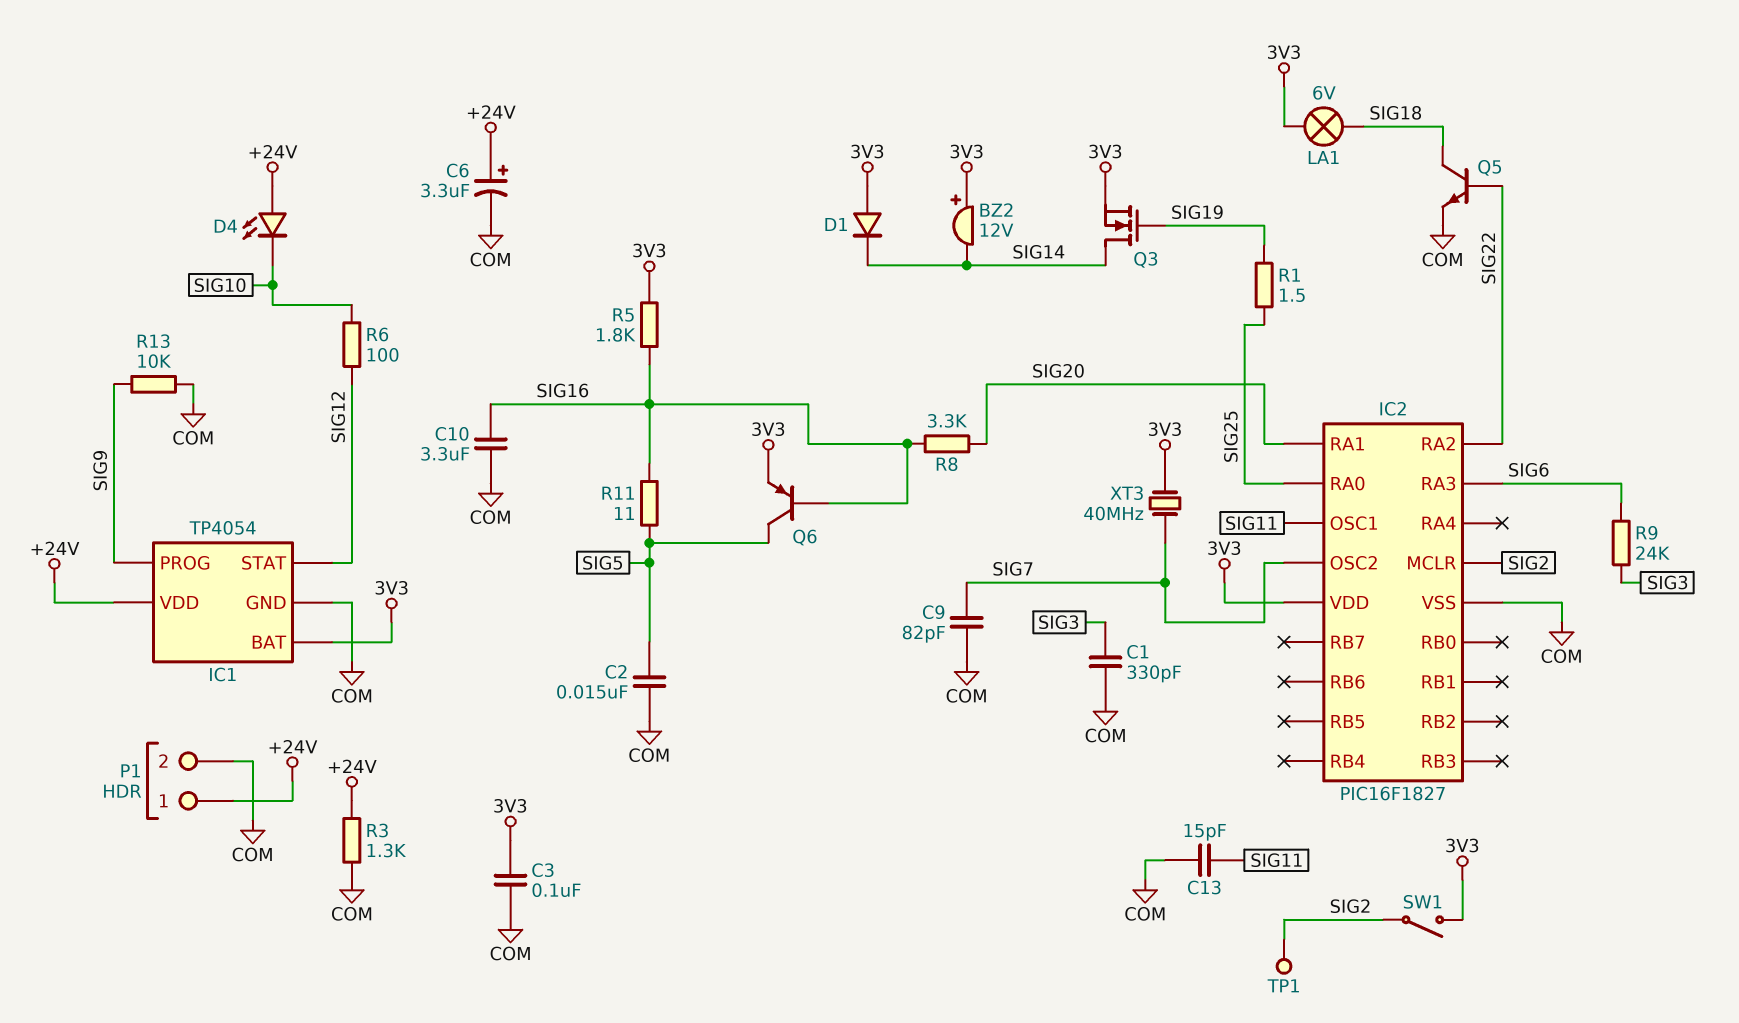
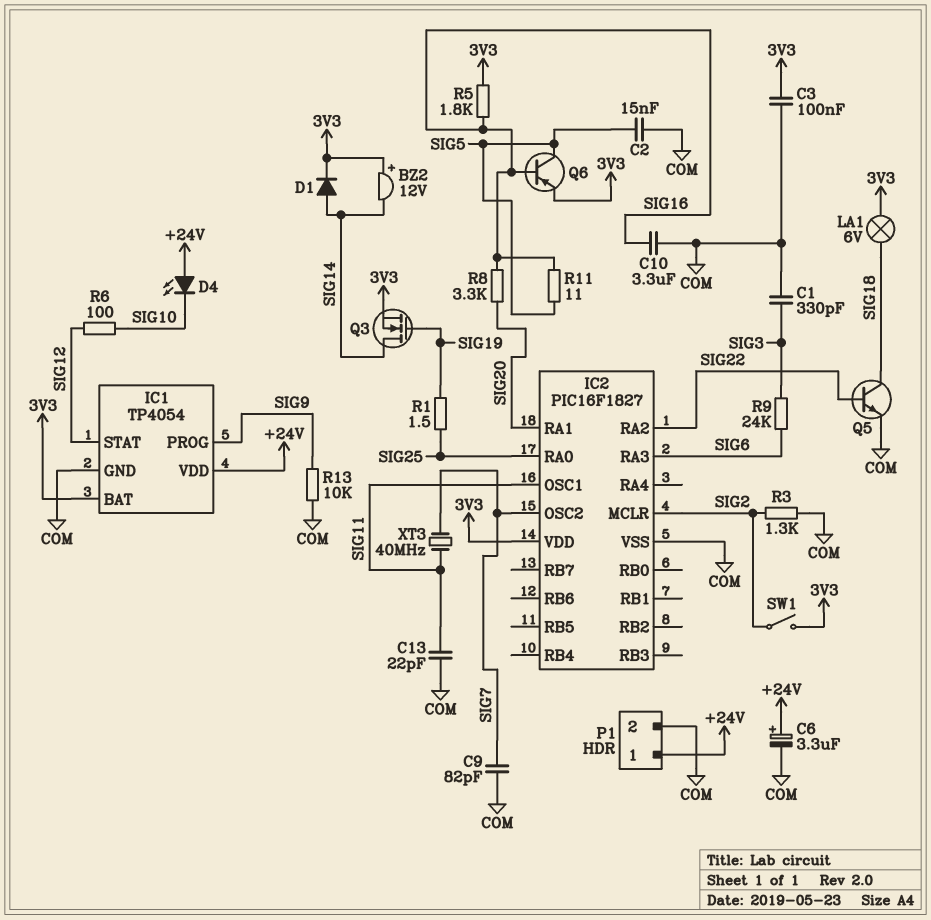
C13: 15pF (COM, SIG11) -> 22pF (COM, SIG11)
D1: diode (A 3V3, K SIG14) -> diode (A SIG14, K 3V3)
R3: 1.3k (+24V, COM) -> 1.3k (COM, SIG2)
TP1: test point (SIG2) -> none
XT3: 40MHz (3V3, SIG7) -> 40MHz (SIG7, SIG11)

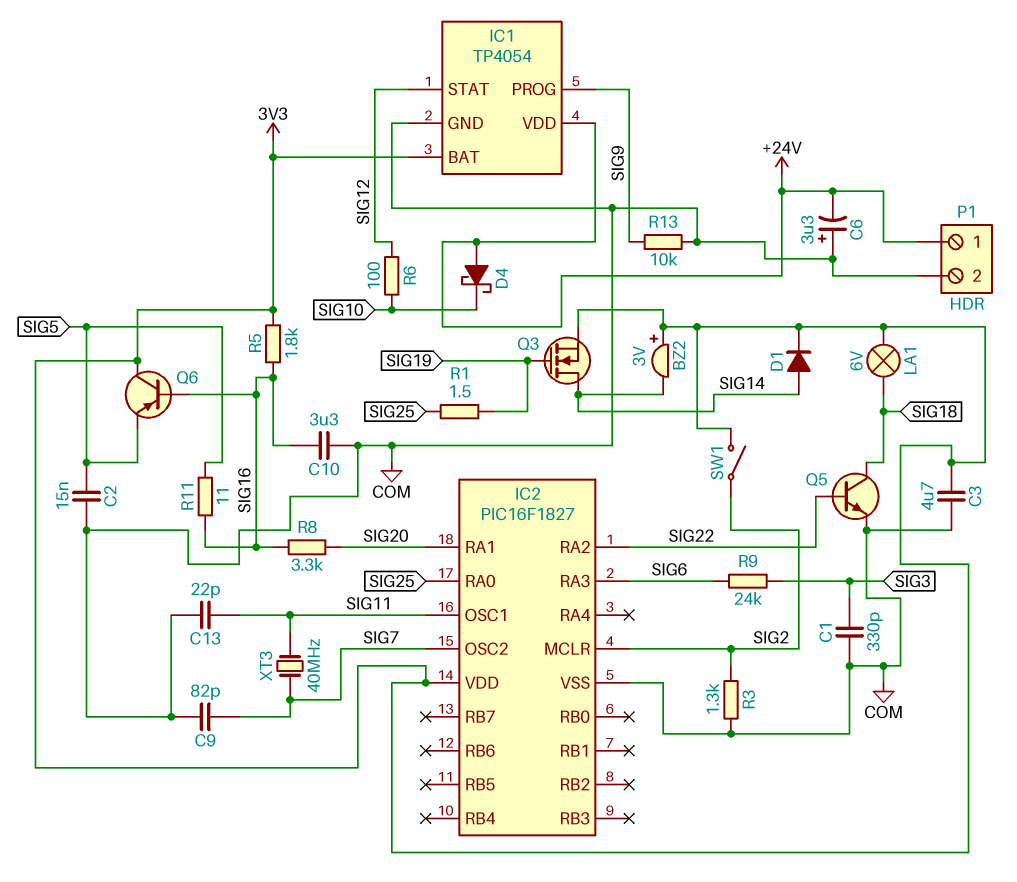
BZ2: buzzer 12V (plus 3V3, minus SIG14) -> buzzer 3V (plus 3V3, minus SIG14)
C3: 100nF (3V3, COM) -> 4.7uF (3V3, COM)
C6: 3.3uF (plus +24V, minus COM) -> 3.3uF (plus COM, minus +24V)
D4: LED (A +24V, K SIG10) -> schottky (A +24V, K SIG10)
Q6: PNP (B SIG16, C SIG5, E 3V3) -> PNP (B SIG16, C 3V3, E SIG5)

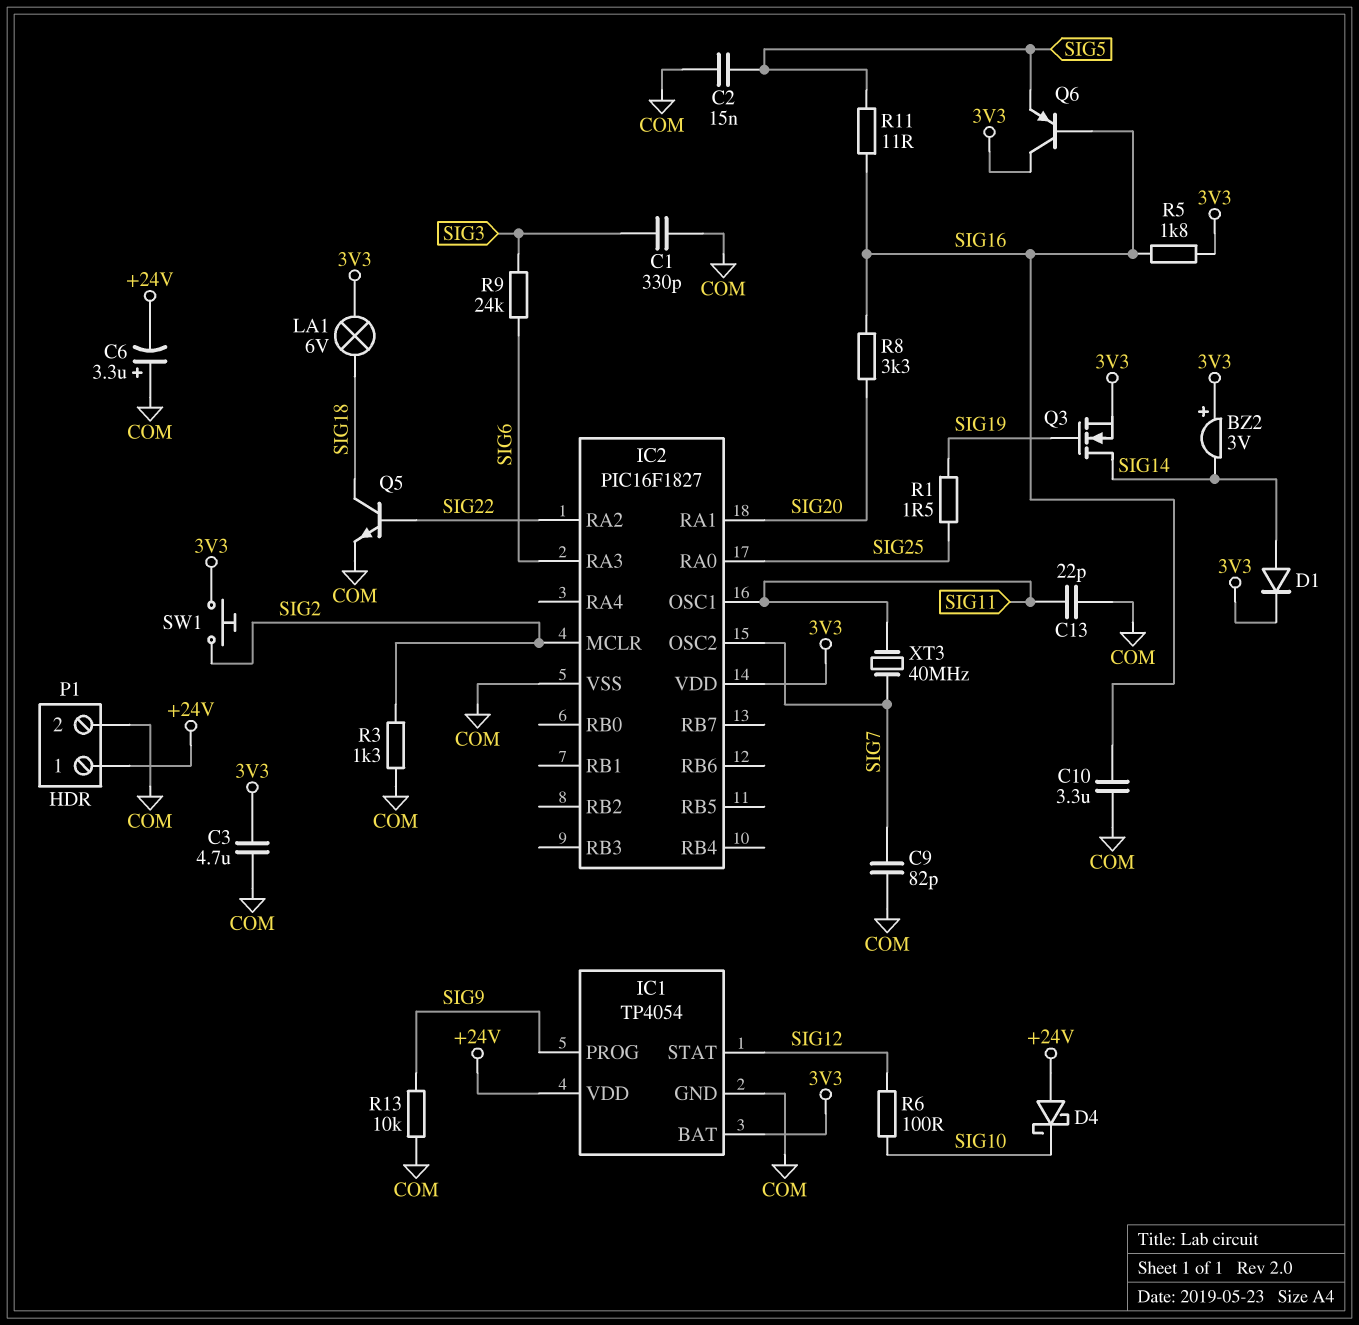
SW1: switch (3V3, SIG2) -> button (3V3, SIG2)

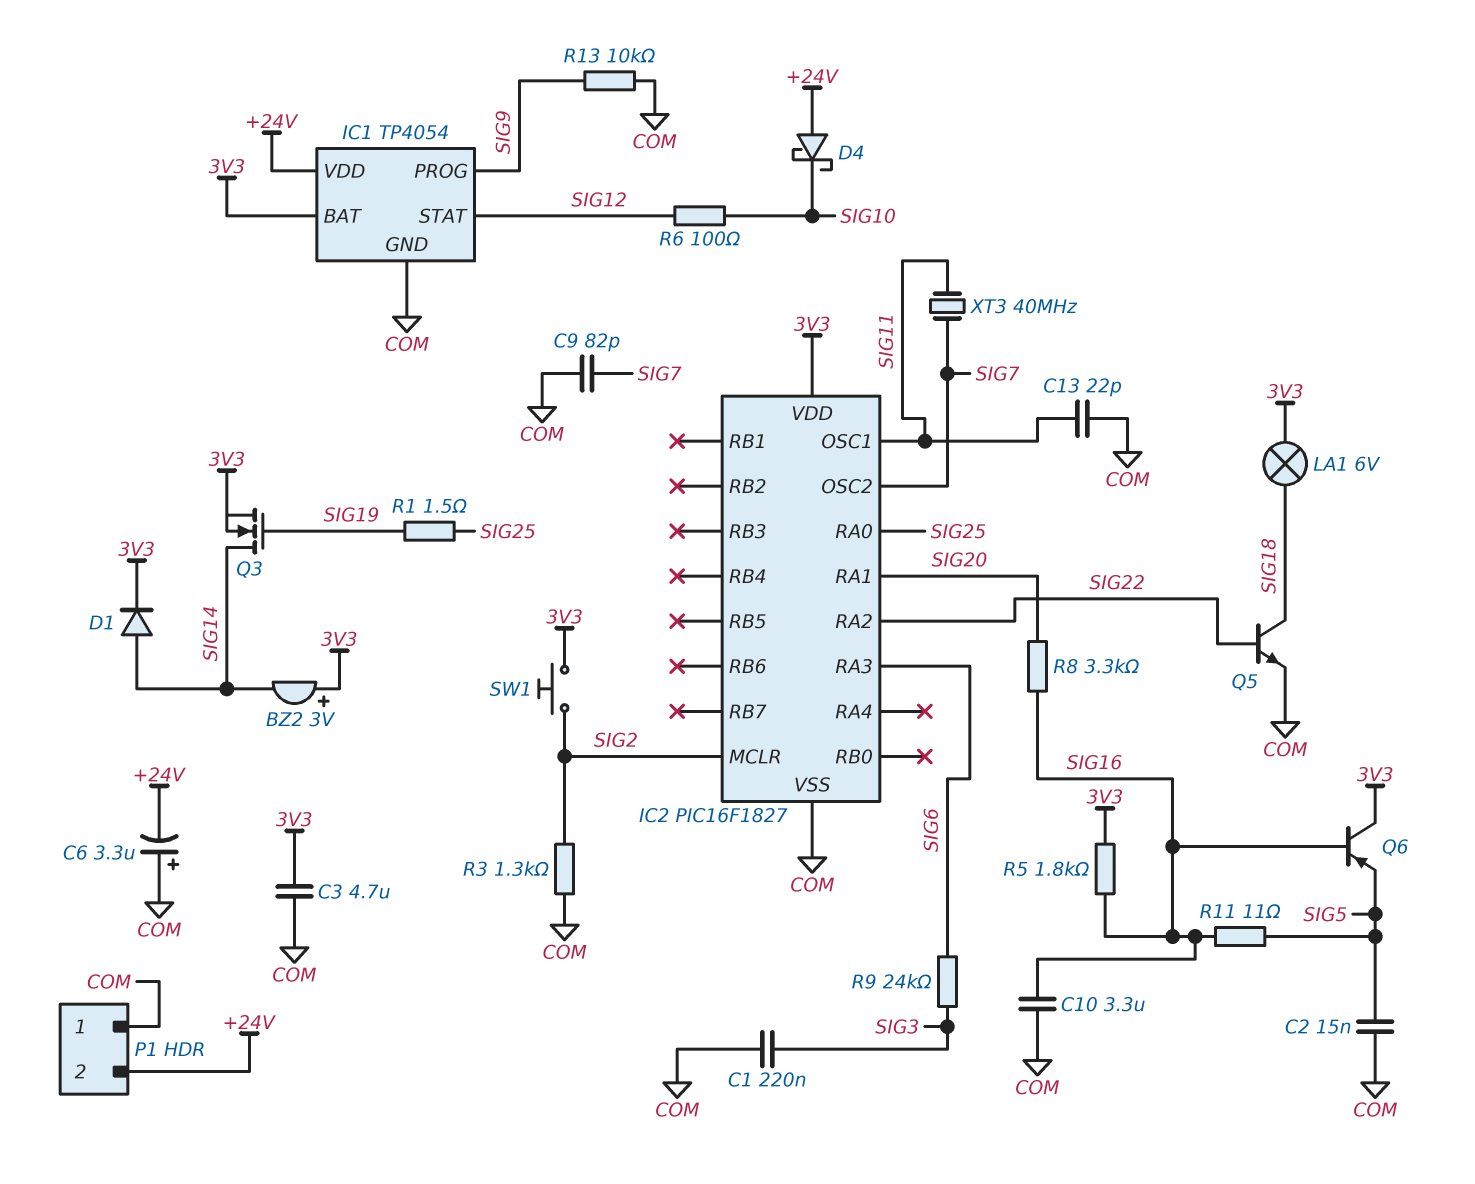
C1: 330pF (COM, SIG3) -> 220nF (COM, SIG3)
P1 pin 1: +24V -> COM
P1 pin 2: COM -> +24V

